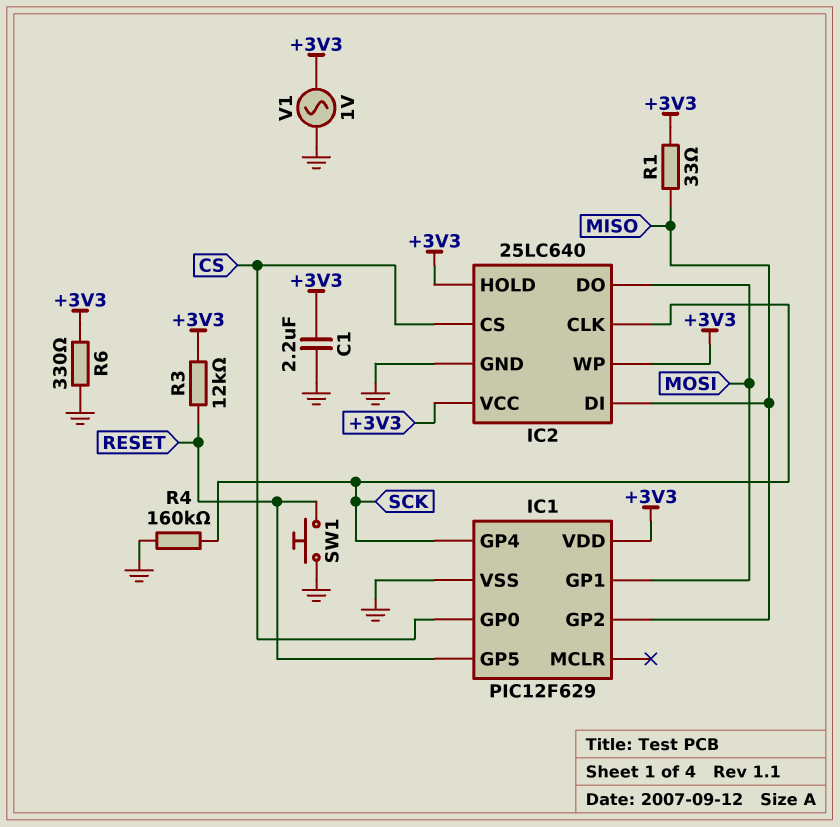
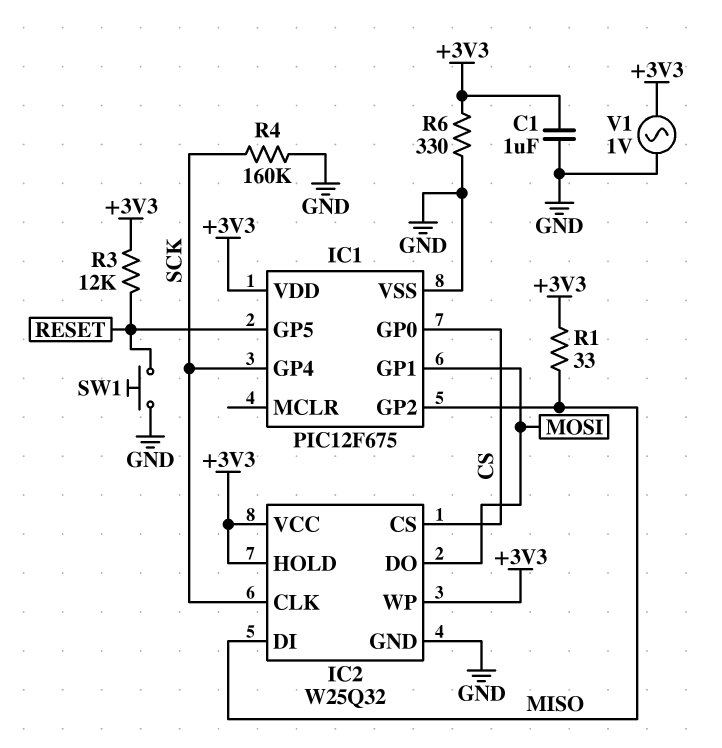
C1: 2.2uF (+3V3, GND) -> 1uF (+3V3, GND)
IC1: PIC12F629 -> PIC12F675
IC2: 25LC640 -> W25Q32

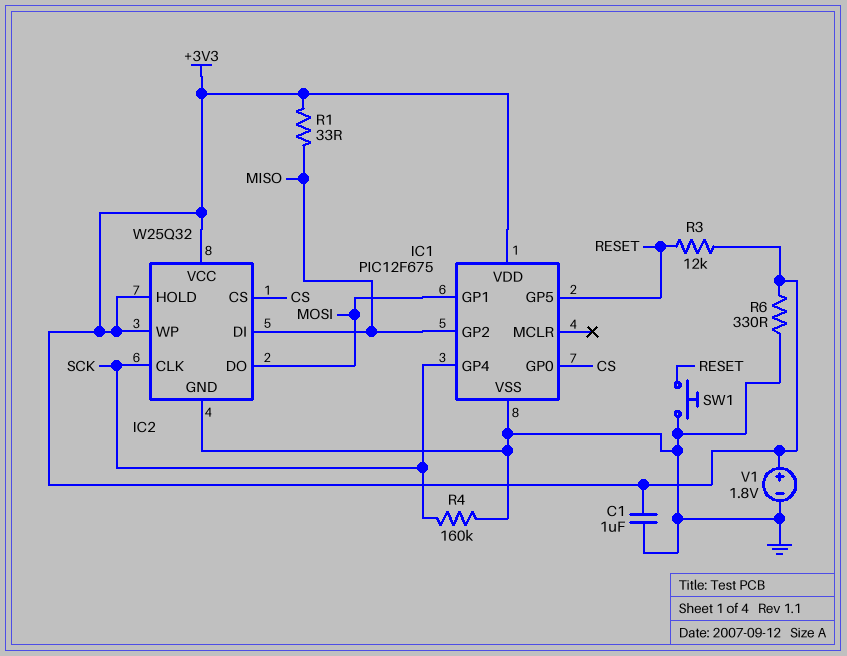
V1: AC 1V (+3V3, GND) -> 1.8V (plus +3V3, minus GND)

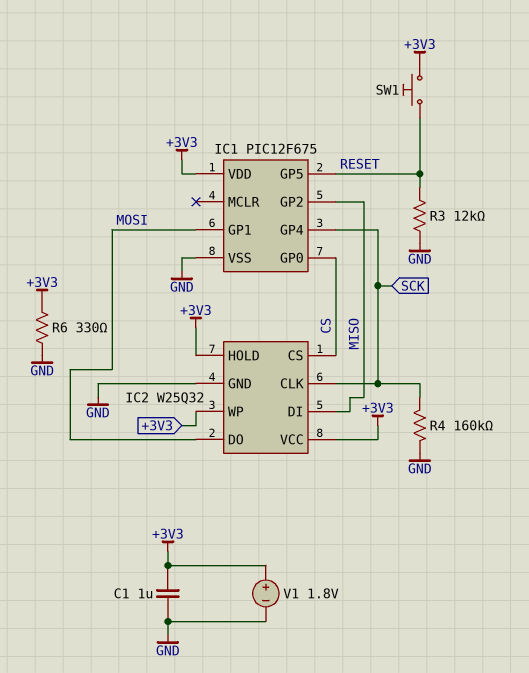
R1: 33 (+3V3, MISO) -> none
R3: 12k (+3V3, RESET) -> 12k (GND, RESET)
SW1: button (GND, RESET) -> button (+3V3, RESET)

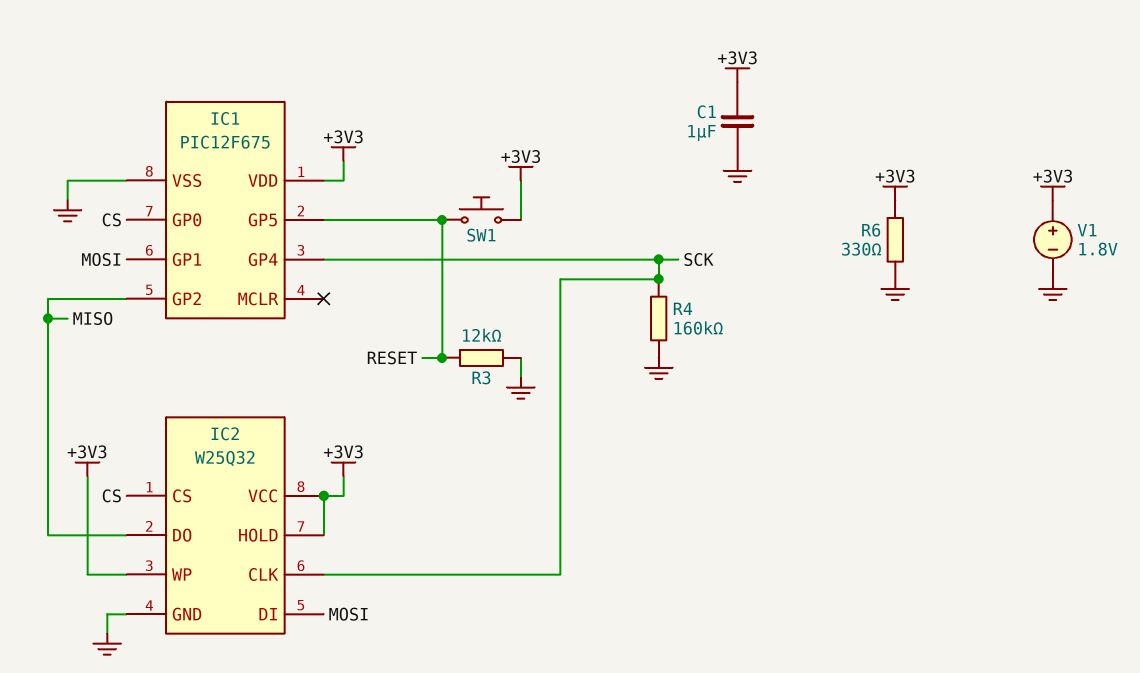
IC2 pin DI: MISO -> MOSI
IC2 pin DO: MOSI -> MISO

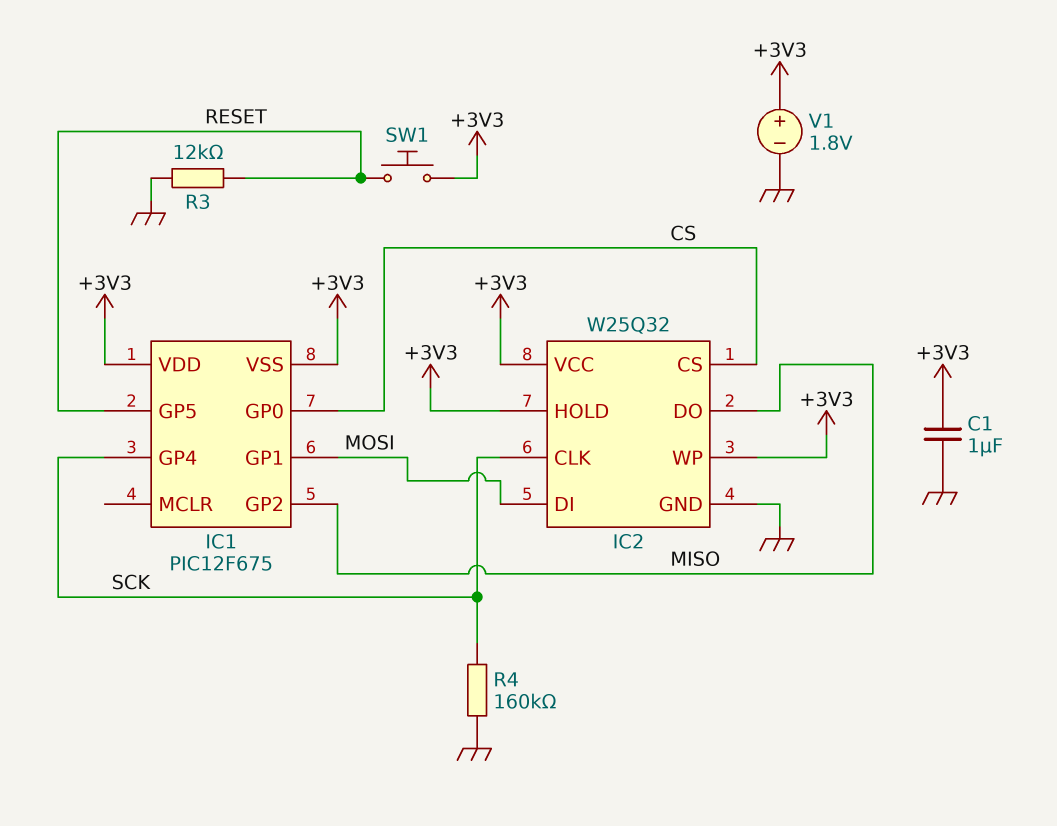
IC1 pin VSS: GND -> +3V3
R6: 330 (+3V3, GND) -> none

